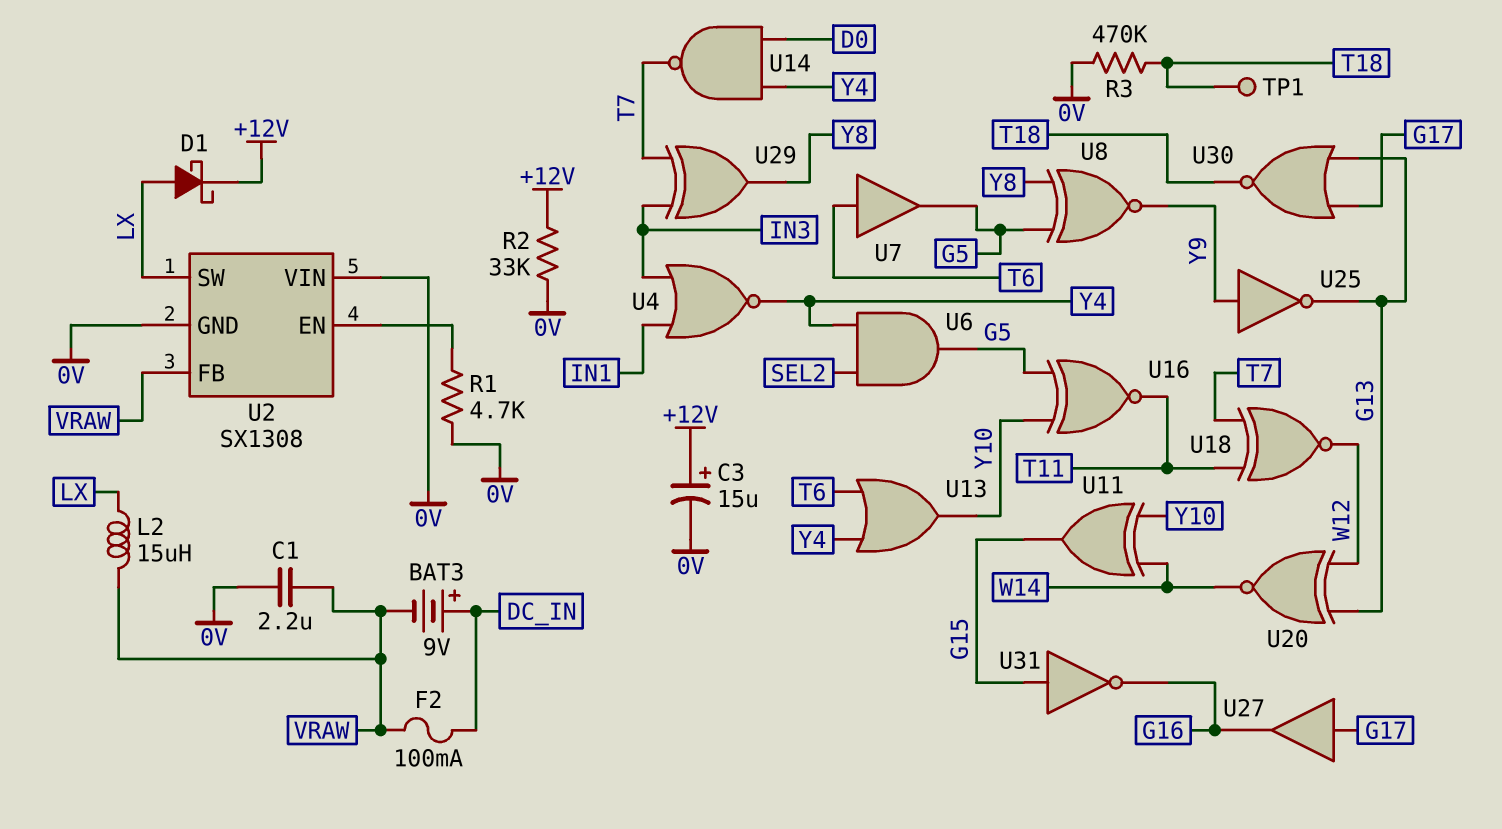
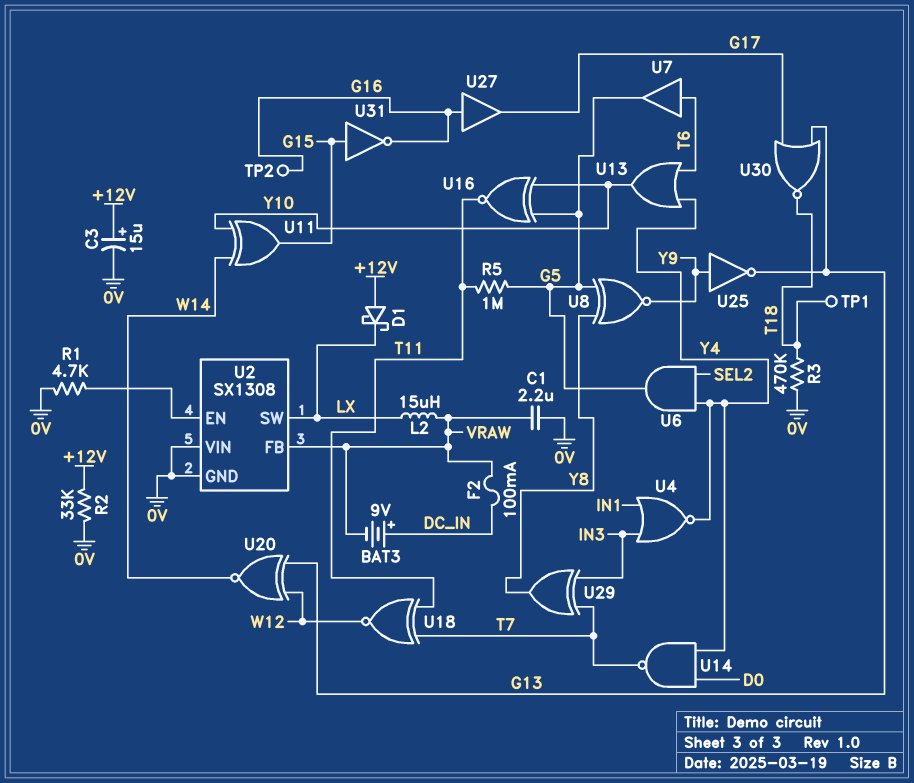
D1: schottky (A LX, K +12V) -> schottky (A +12V, K LX)
R5: none -> 1M (G5, T11)
TP2: none -> test point (G16)
U27: buffer (in G17, out G16) -> buffer (in G16, out G17)

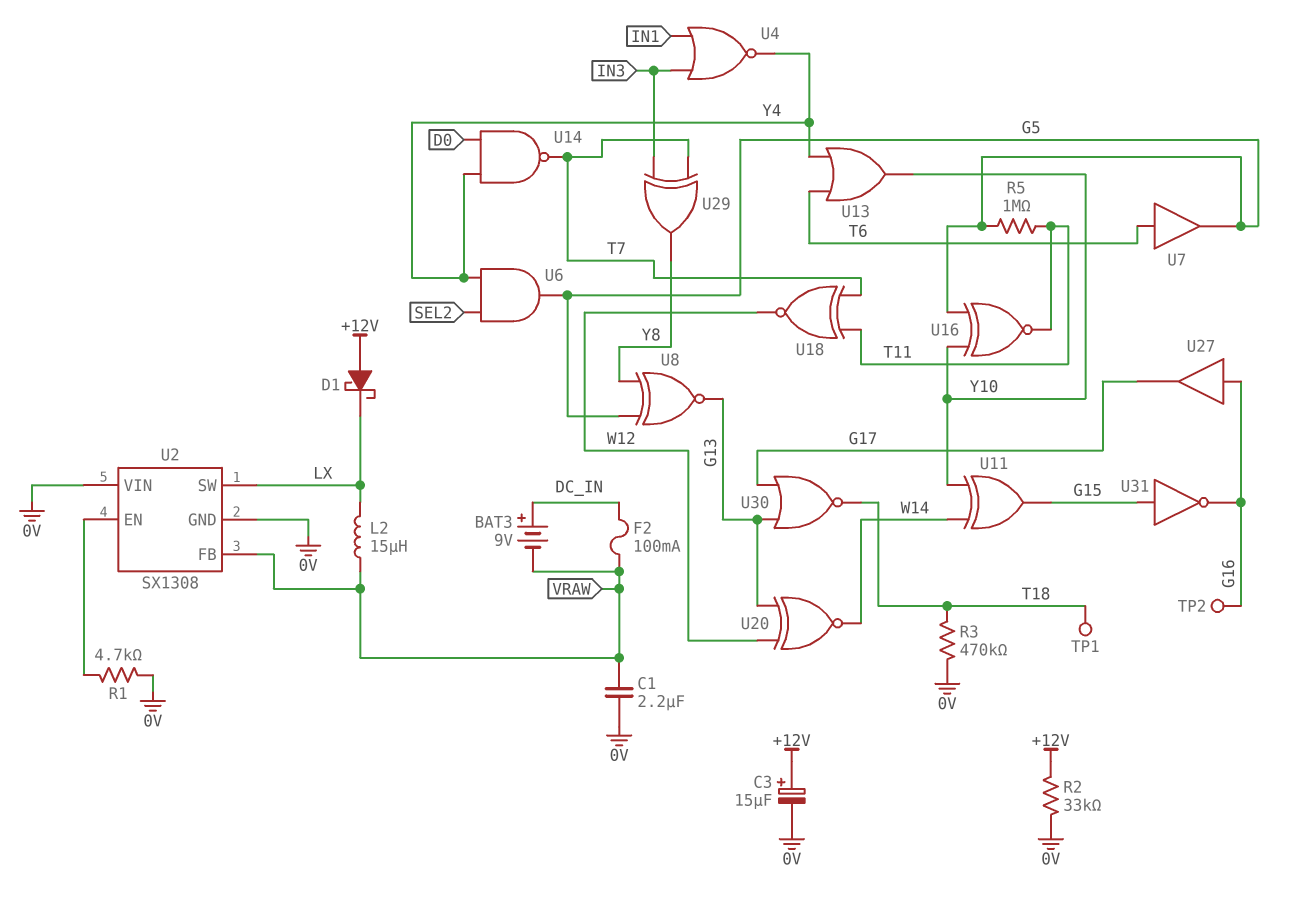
U8: XNOR (in G5, in Y8, out Y9) -> XNOR (in G5, in Y8, out G13)
U25: NOT (in Y9, out G13) -> none

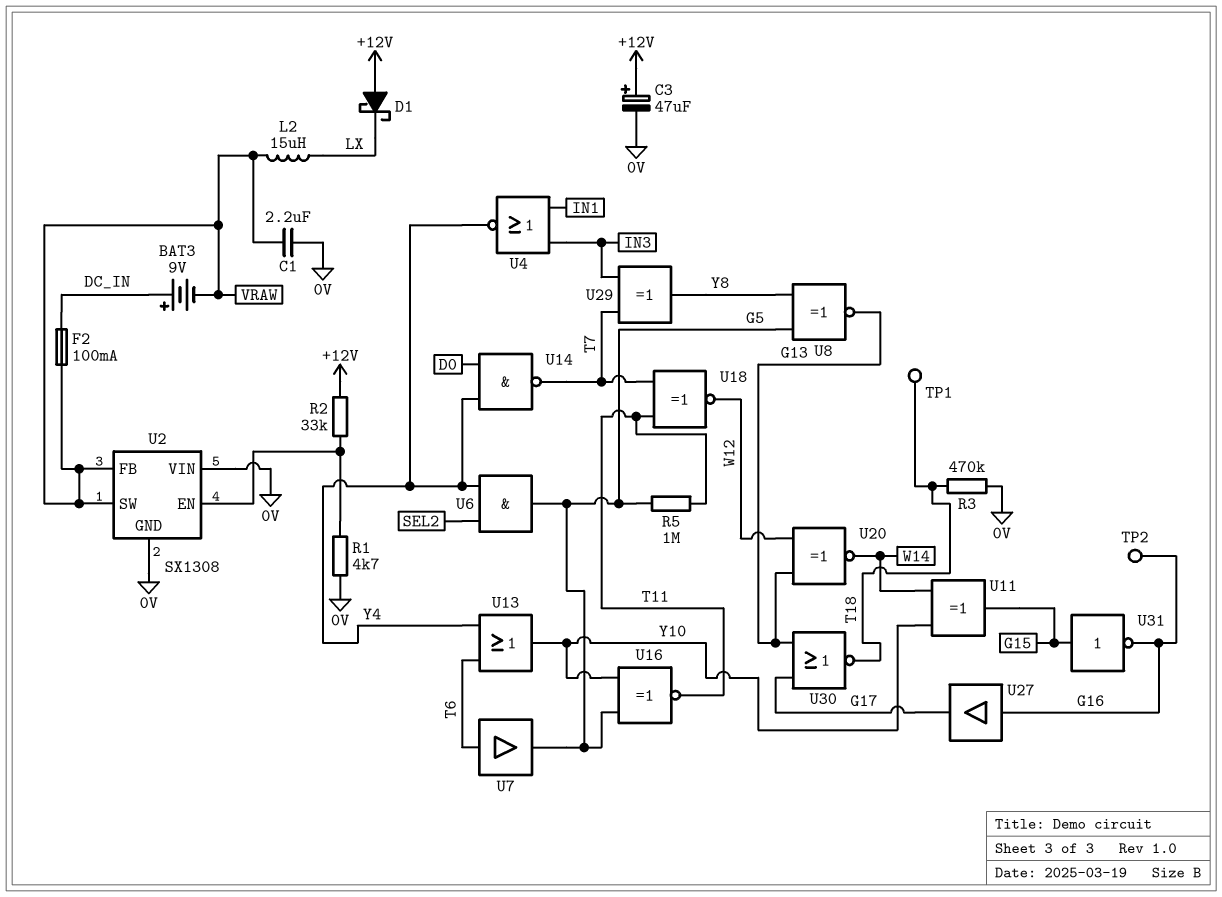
C3: 15uF (plus +12V, minus 0V) -> 47uF (plus +12V, minus 0V)
R2: 33k (+12V, 0V) -> 33k (+12V, U2/EN)
U2 pin SW: LX -> VRAW

